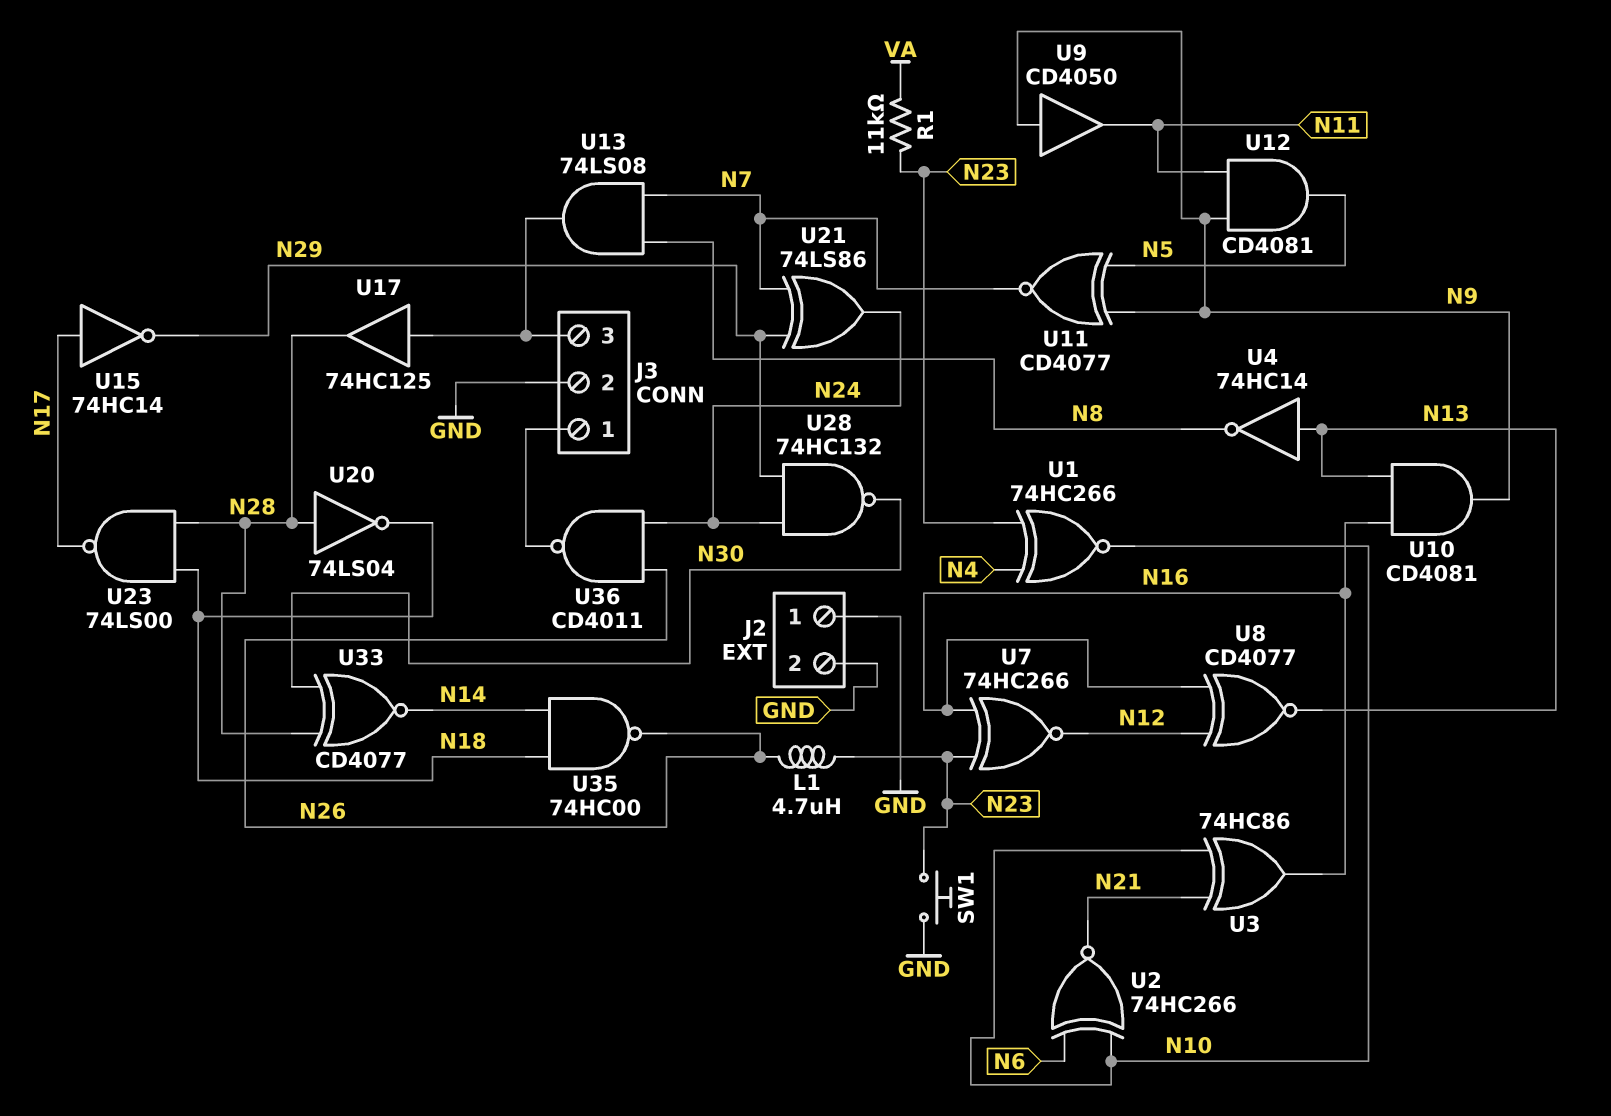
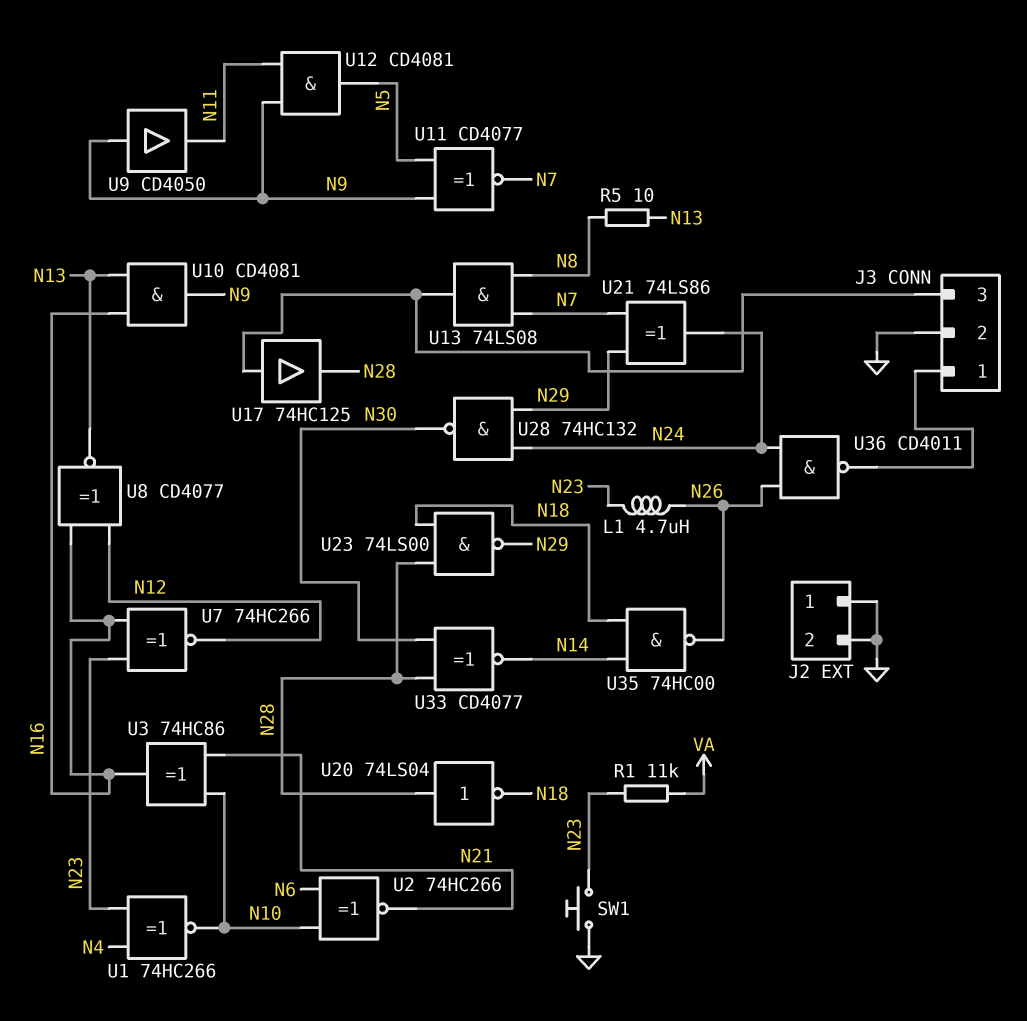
R5: none -> 10 (N8, N13)
U4: NOT 74HC14 (in N13, out N8) -> none
U15: NOT 74HC14 (in N17, out N29) -> none
U23: NAND 74LS00 (in N18, in N28, out N17) -> NAND 74LS00 (in N18, in N28, out N29)

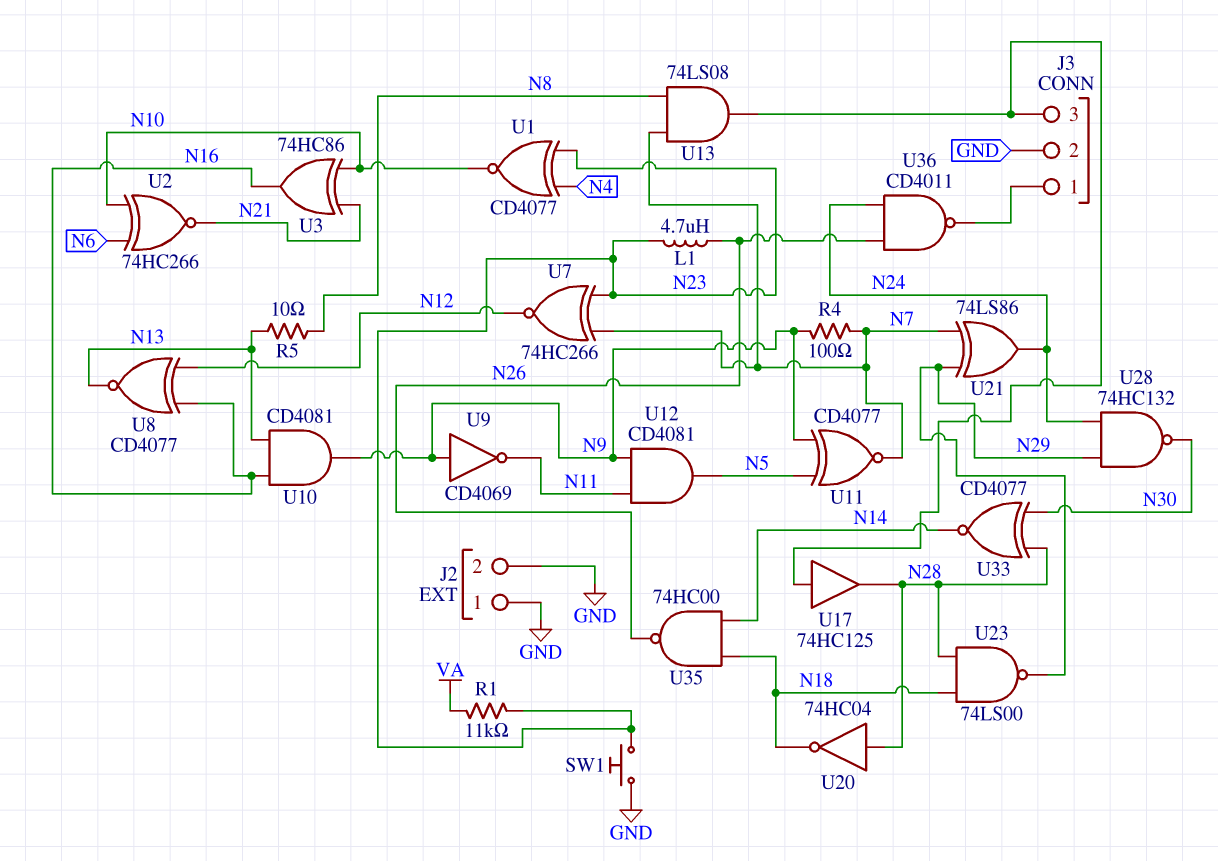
R4: none -> 100 (N7, N9)
U1: XNOR 74HC266 (in N4, in N23, out N10) -> XNOR CD4077 (in N4, in N23, out N10)
U7: XNOR 74HC266 (in N16, in N23, out N12) -> XNOR 74HC266 (in N7, in N23, out N12)
U9: buffer CD4050 (in N9, out N11) -> NOT CD4069 (in N9, out N11)
U20: NOT 74LS04 (in N28, out N18) -> NOT 74HC04 (in N28, out N18)

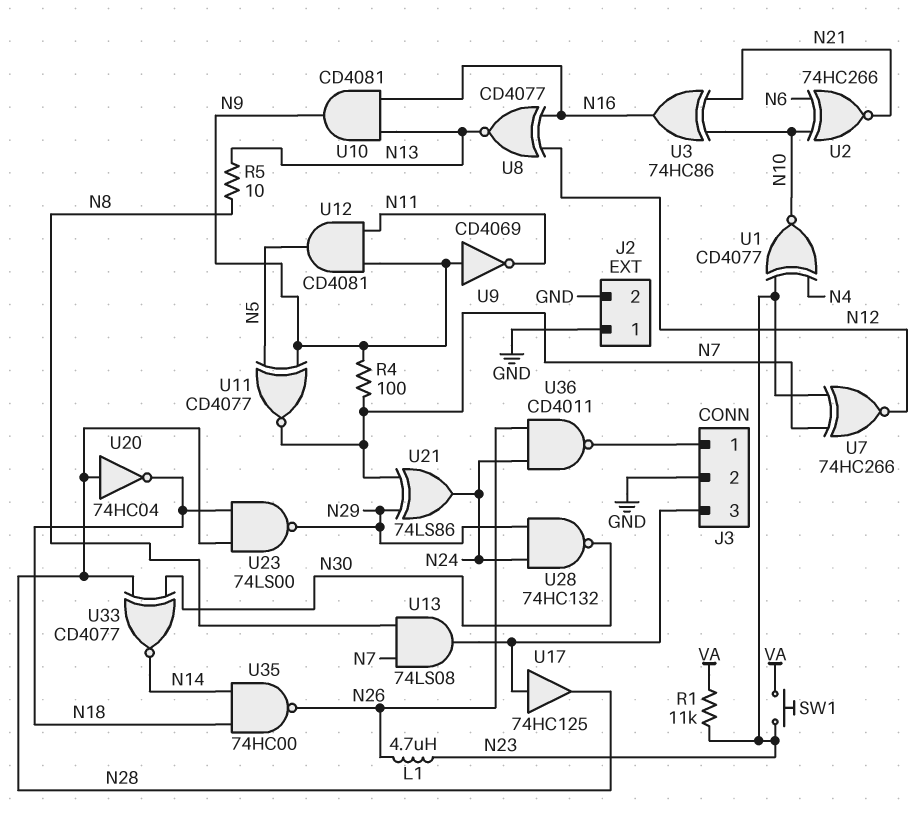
SW1: button (GND, N23) -> button (N23, VA)

